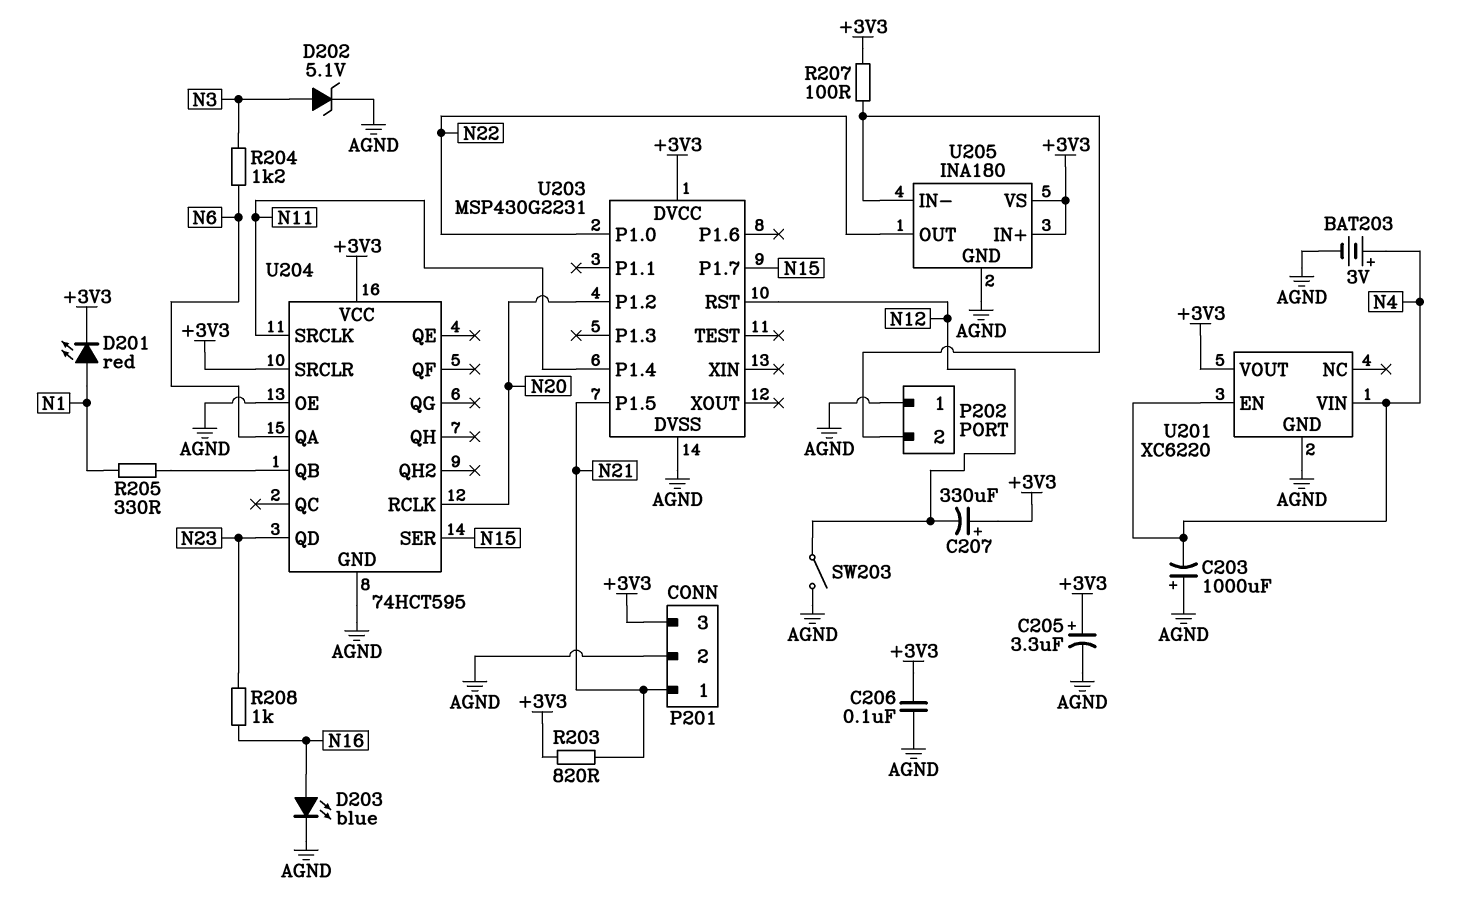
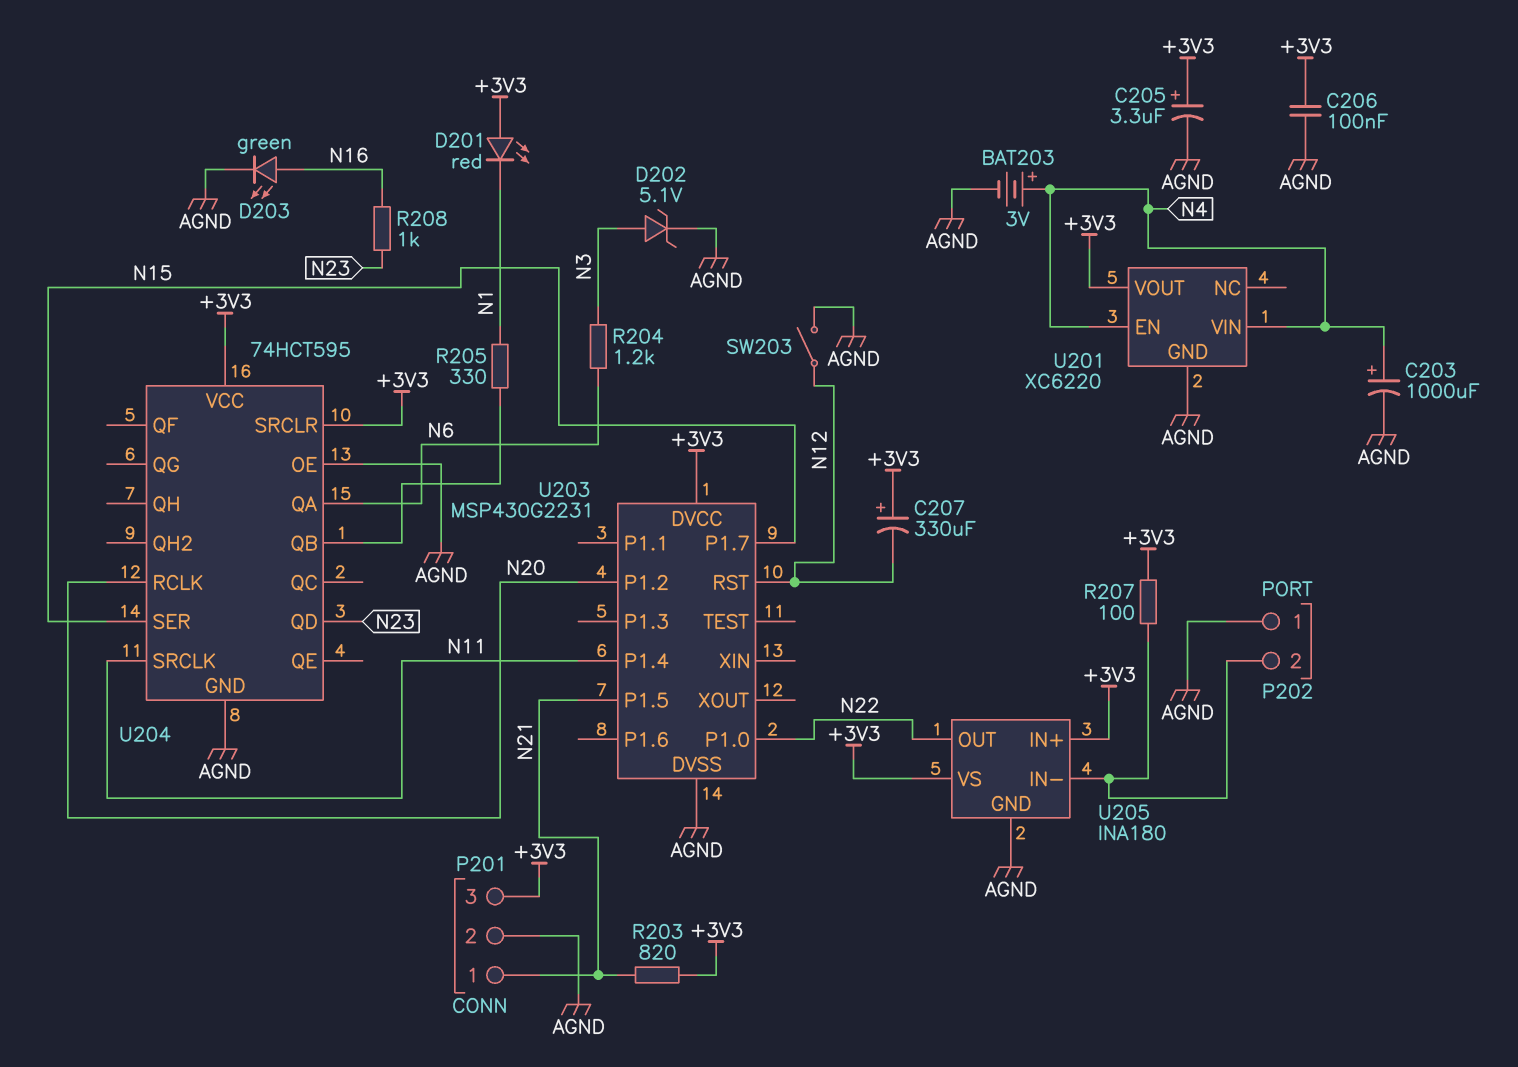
C203: 1000uF (plus AGND, minus N4) -> 1000uF (plus N4, minus AGND)
D201: LED red (A N1, K +3V3) -> LED red (A +3V3, K N1)
D203: LED blue (A N16, K AGND) -> LED green (A N16, K AGND)

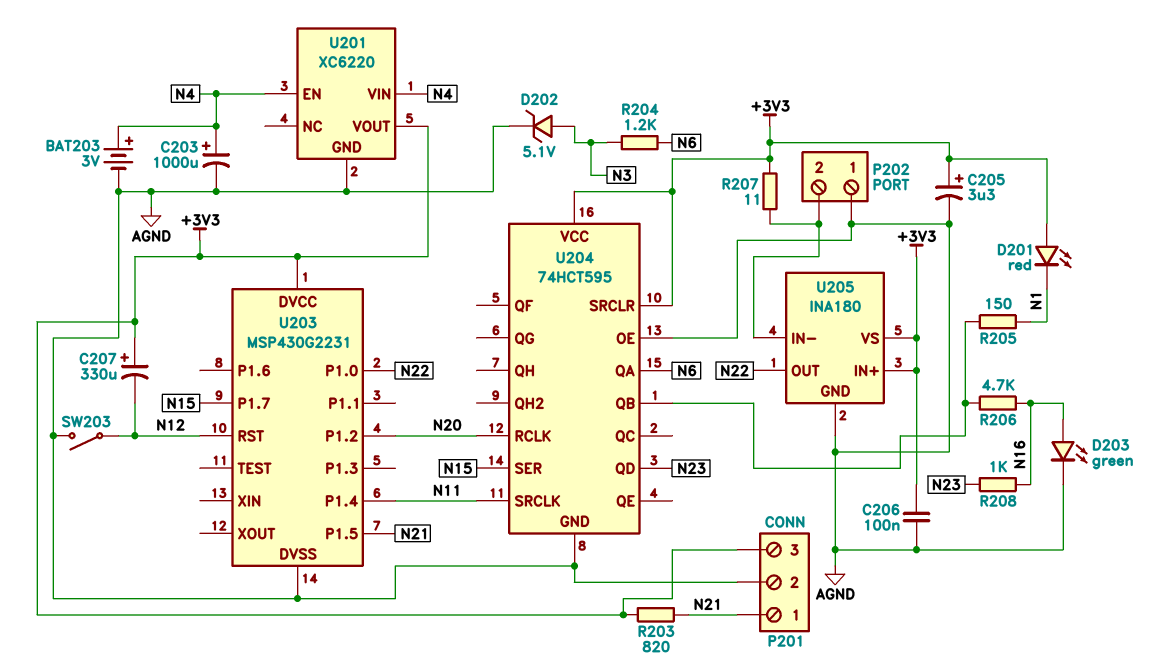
R205: 330 (N1, U204/QB) -> 150 (N1, U204/QB)
R206: none -> 4.7k (N16, U204/QB)
R207: 100 (+3V3, P202/2) -> 11 (+3V3, P202/2)

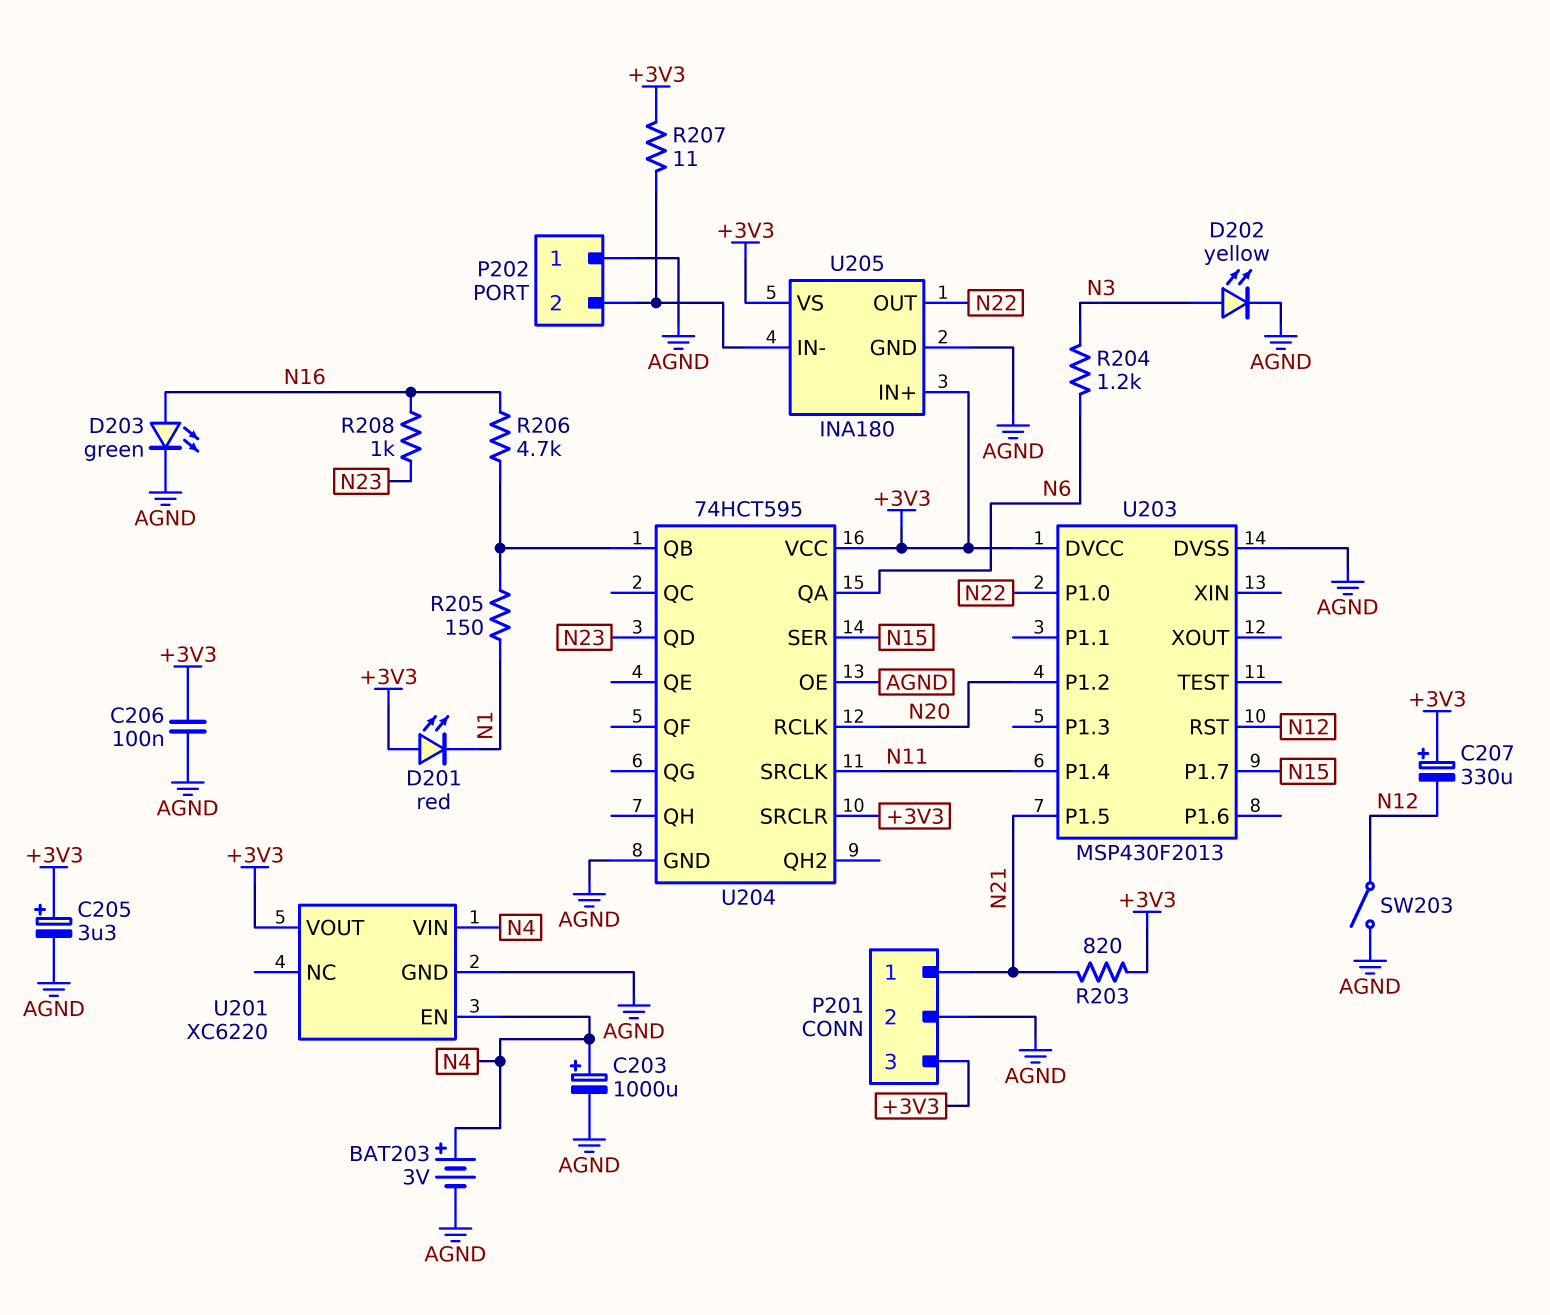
D202: zener 5.1V (A N3, K AGND) -> LED yellow (A N3, K AGND)
U203: MSP430G2231 -> MSP430F2013

